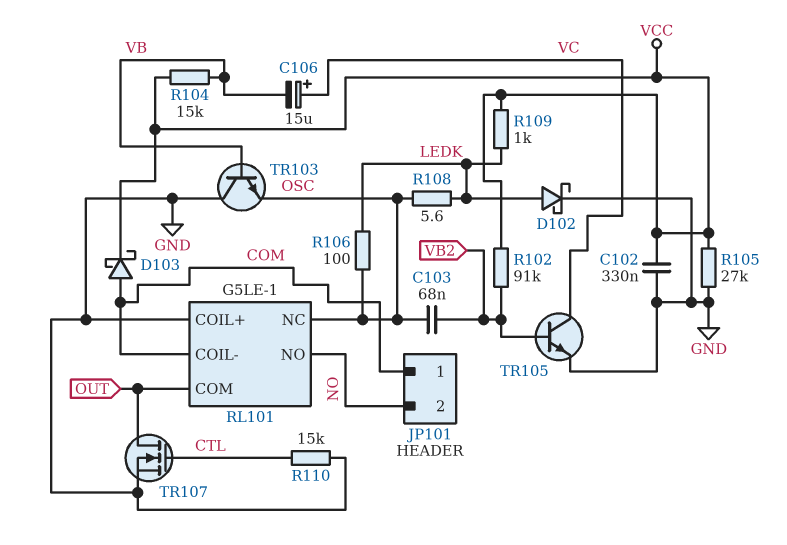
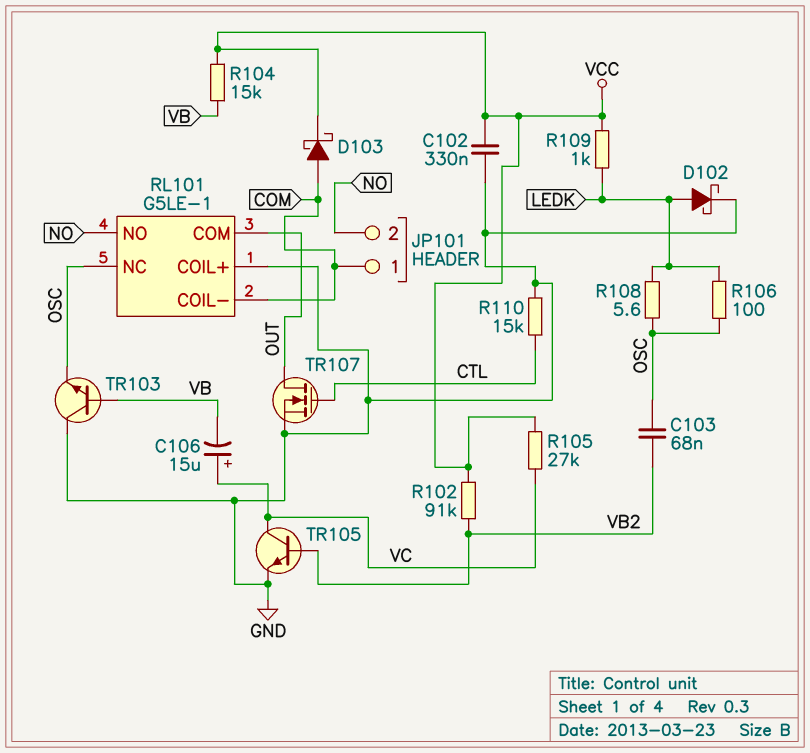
R105: 27k (GND, VCC) -> 27k (VC, VCC)

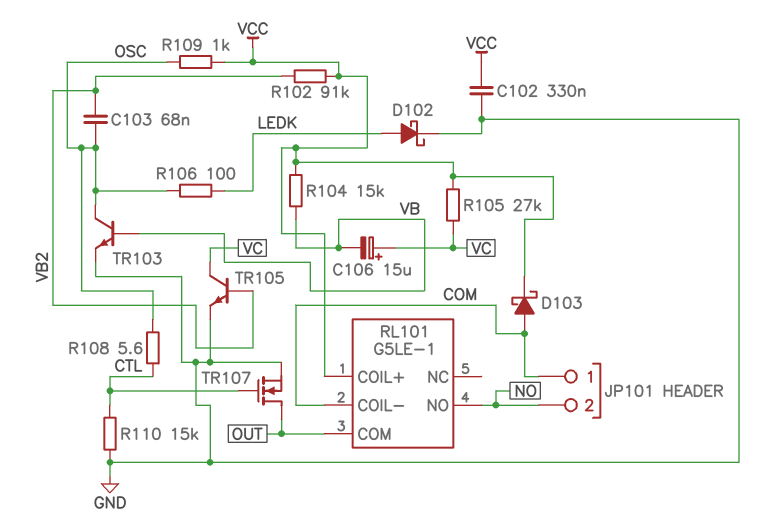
R108: 5.6 (LEDK, OSC) -> 5.6 (CTL, OSC)
R109: 1k (LEDK, VCC) -> 1k (OSC, VCC)
RL101 pin COIL+: GND -> VCC
RL101 pin NC: OSC -> none
TR103: NPN (B VB, C GND, E OSC) -> NPN (B VB, C OSC, E GND)

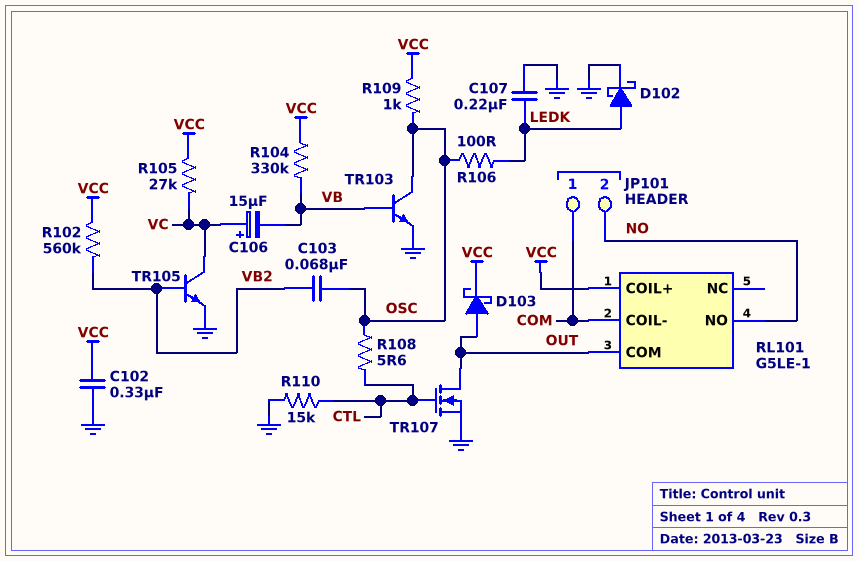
C107: none -> 220nF (GND, LEDK)
D103: schottky (A COM, K VCC) -> schottky (A OUT, K VCC)
R102: 91k (VB2, VCC) -> 560k (VB2, VCC)
R104: 15k (VB, VCC) -> 330k (VB, VCC)

